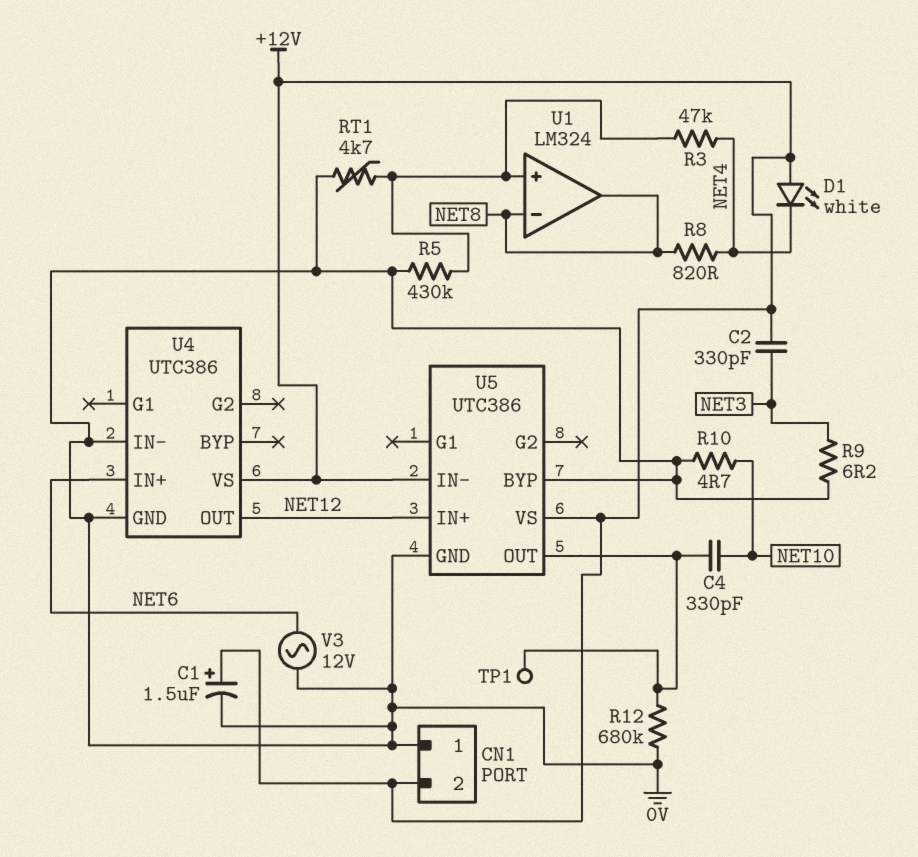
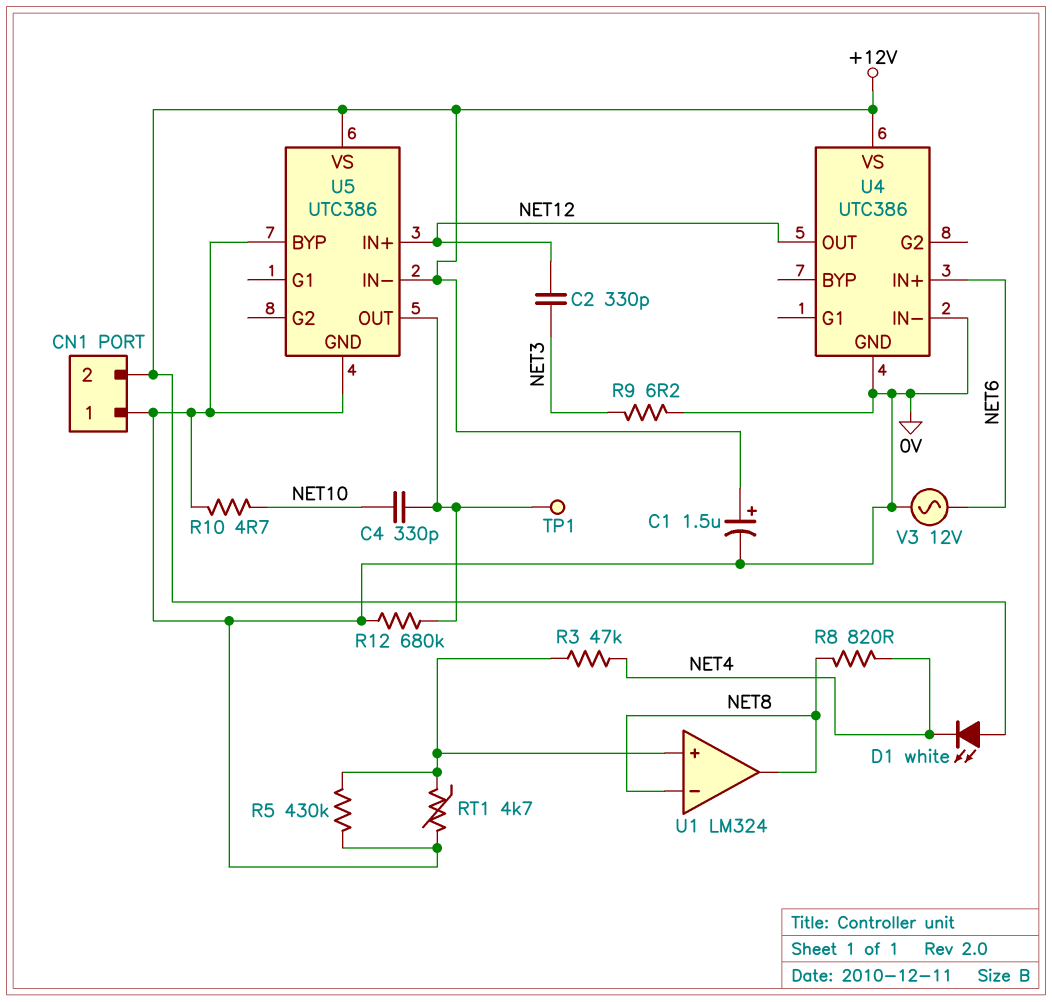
C2: 330pF (+12V, NET3) -> 330pF (NET3, NET12)

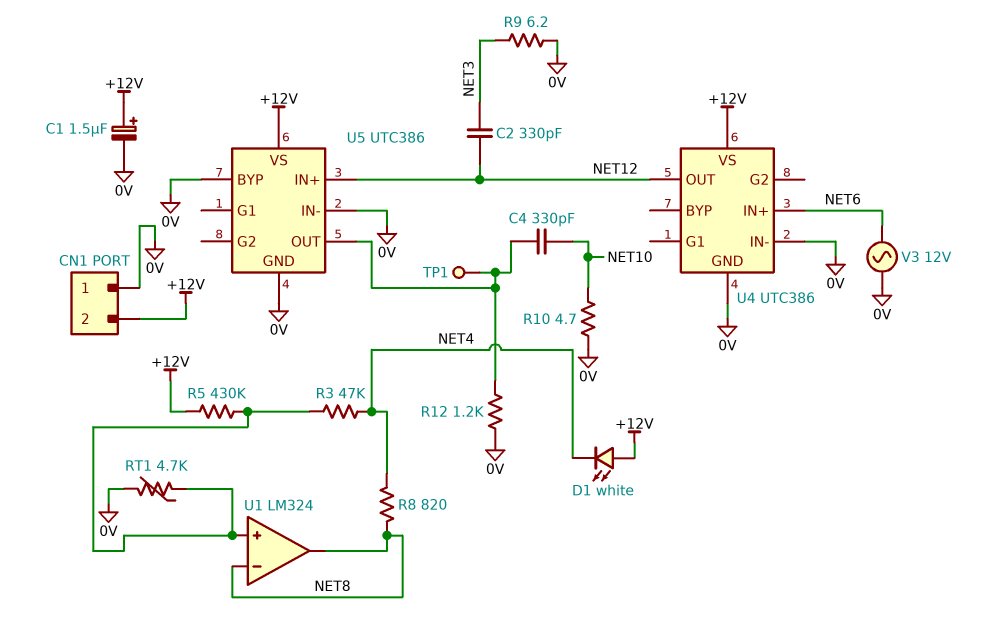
R5: 430k (0V, U1/in+) -> 430k (+12V, U1/in+)
R12: 680k (0V, U5/OUT) -> 1.2k (0V, U5/OUT)
U5 pin IN-: +12V -> 0V

